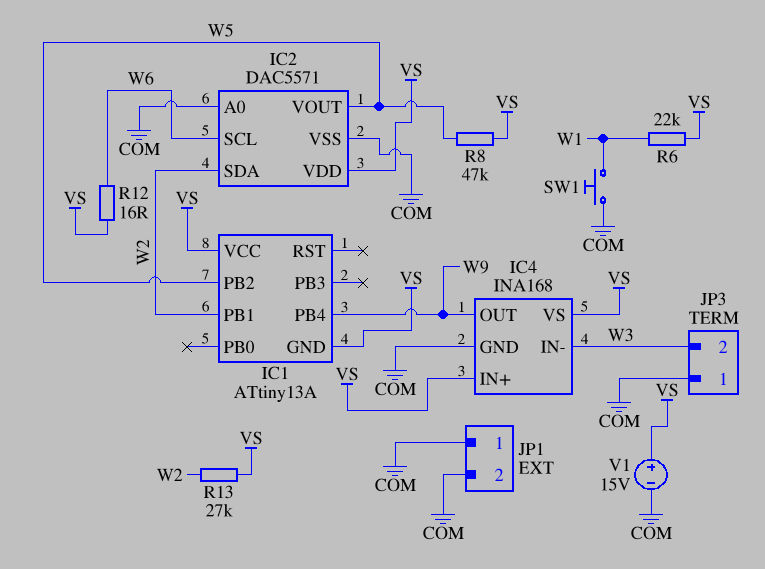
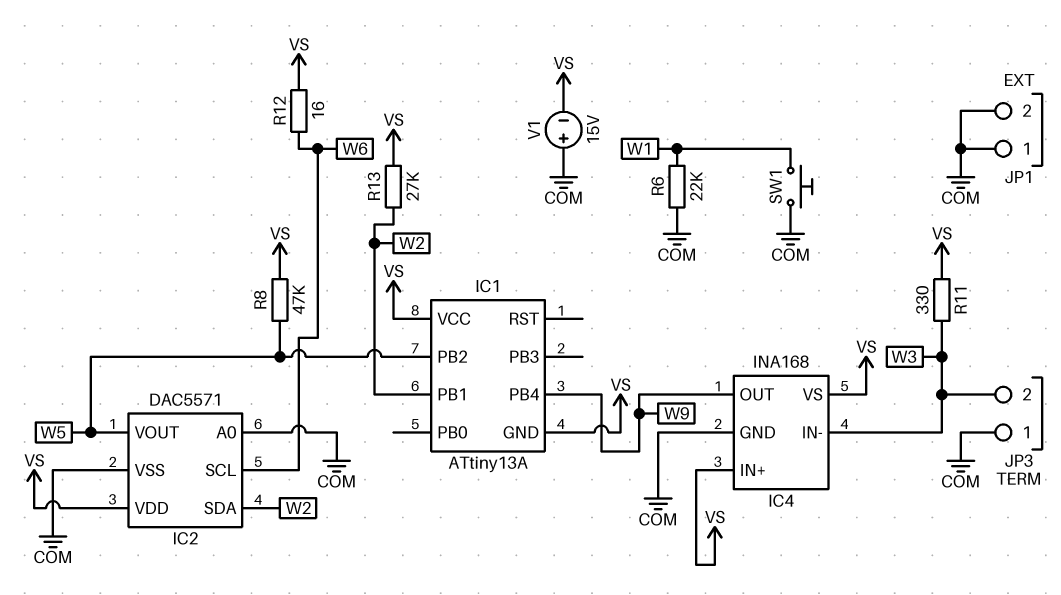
R6: 22k (VS, W1) -> 22k (COM, W1)
R11: none -> 330 (VS, W3)
V1: 15V (plus VS, minus COM) -> 15V (plus COM, minus VS)

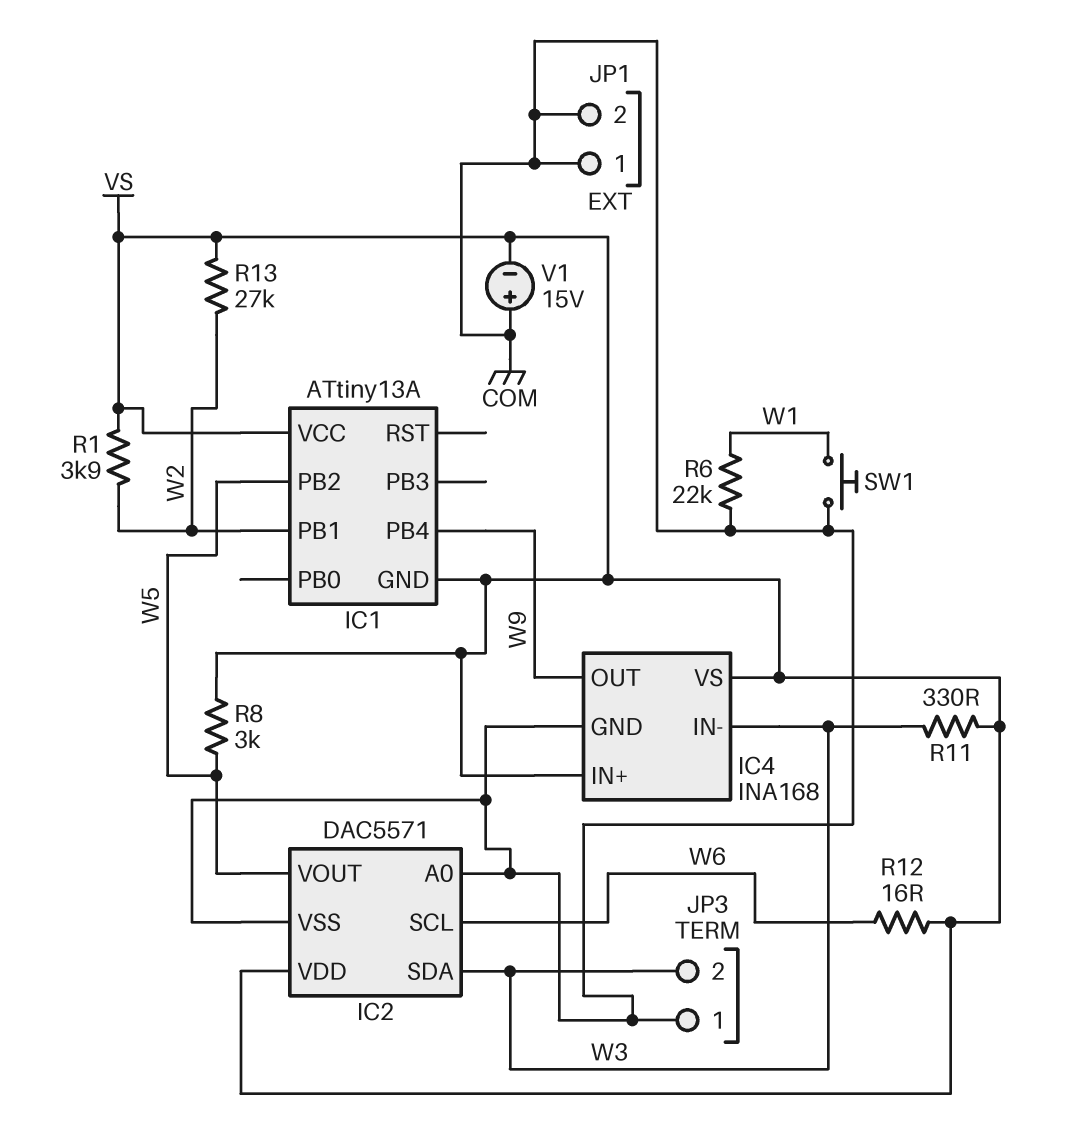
IC2 pin SDA: W2 -> W3
R1: none -> 3.9k (VS, W2)
R8: 47k (VS, W5) -> 3k (VS, W5)

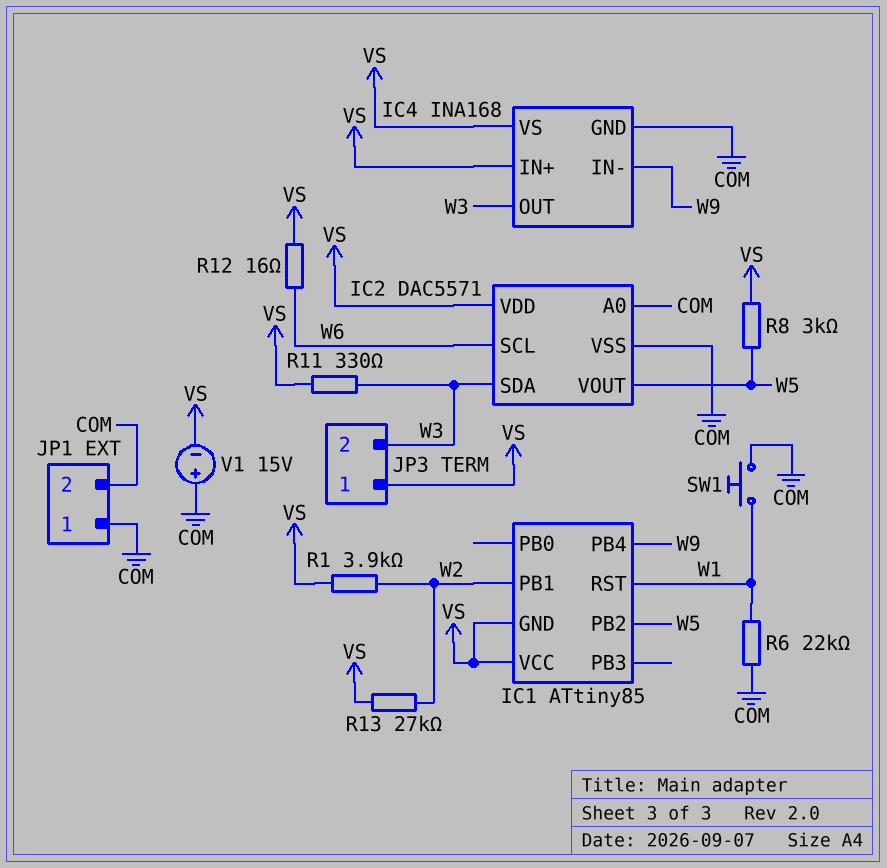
IC1: ATtiny13A -> ATtiny85
IC1 pin RST: none -> W1
IC4 pin IN-: W3 -> W9
IC4 pin OUT: W9 -> W3
JP3 pin 1: COM -> VS

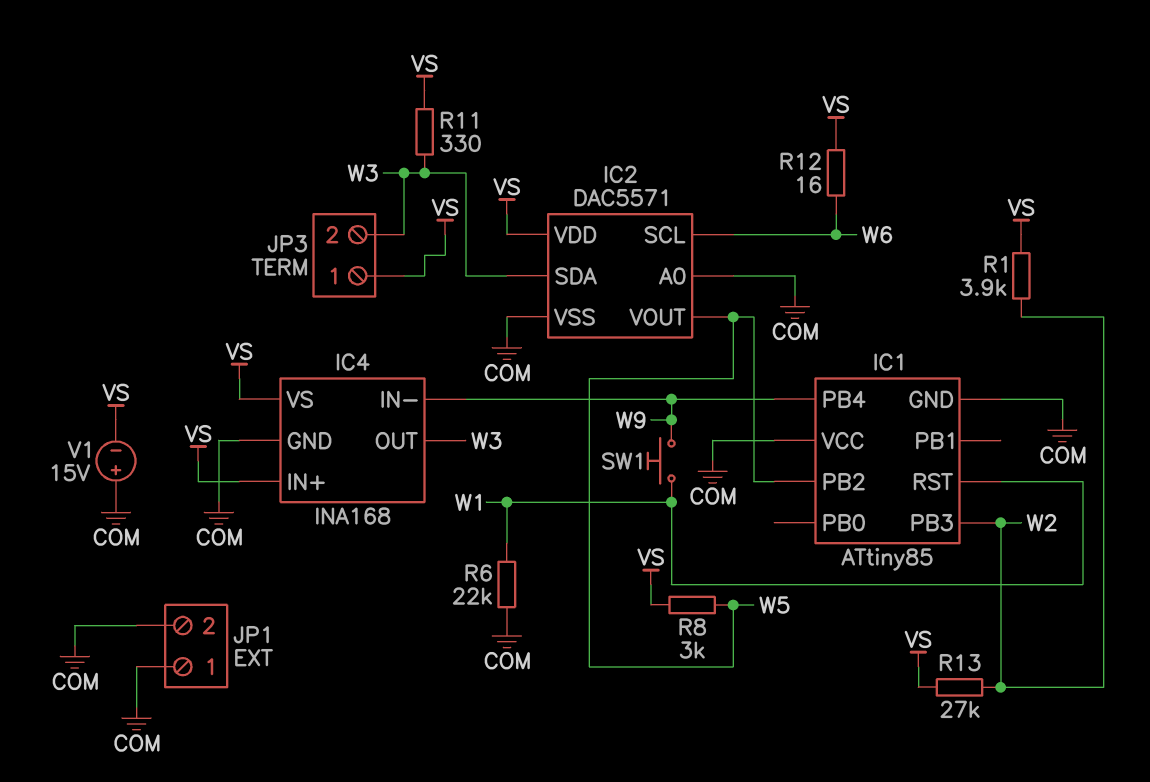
IC1 pin GND: VS -> COM
IC1 pin PB1: W2 -> none
IC1 pin PB3: none -> W2
IC1 pin VCC: VS -> COM
SW1: button (COM, W1) -> button (W1, W9)

